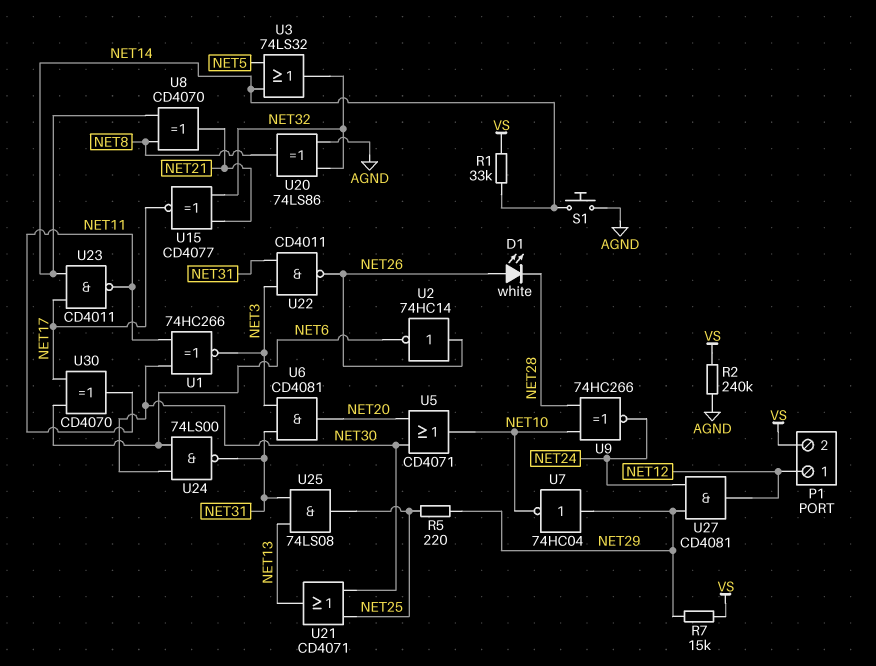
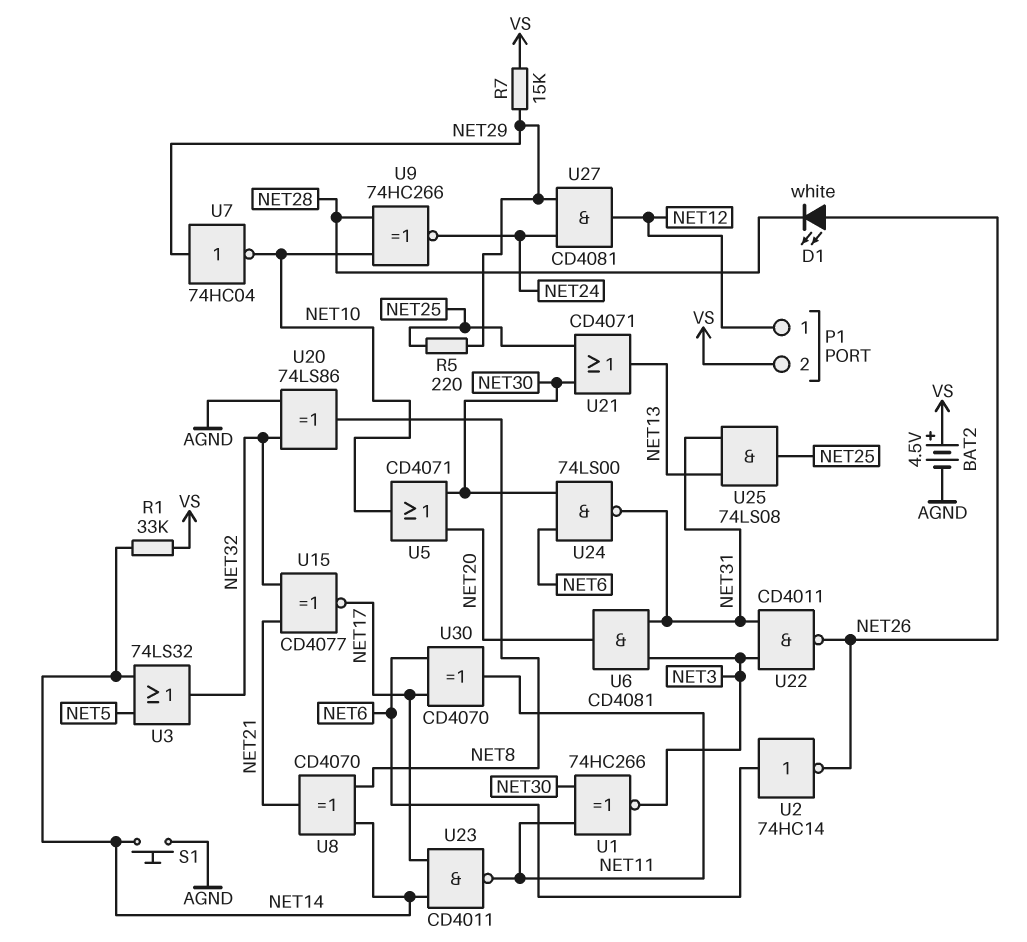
BAT2: none -> 4.5V (plus VS, minus AGND)
R2: 240k (AGND, VS) -> none
U2: NOT 74HC14 (in NET26, out NET6) -> NOT 74HC14 (in NET6, out NET26)

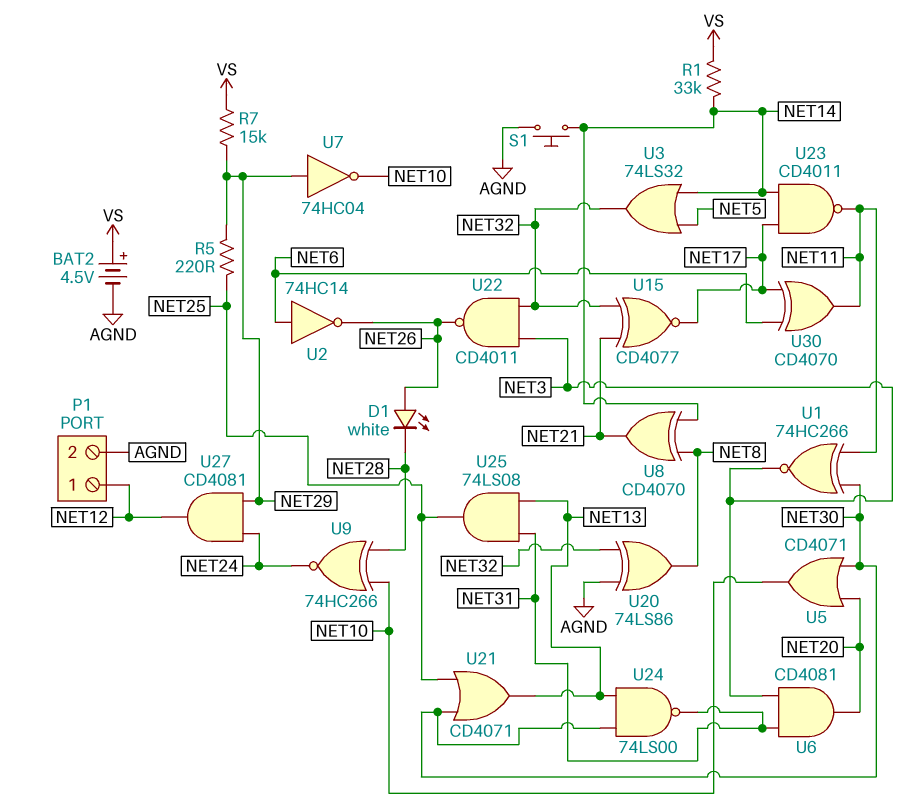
P1 pin 2: VS -> AGND
U22: NAND CD4011 (in NET3, in NET31, out NET26) -> NAND CD4011 (in NET3, in NET32, out NET26)
U24: NAND 74LS00 (in NET6, in NET30, out NET31) -> NAND 74LS00 (in NET13, in NET30, out NET31)

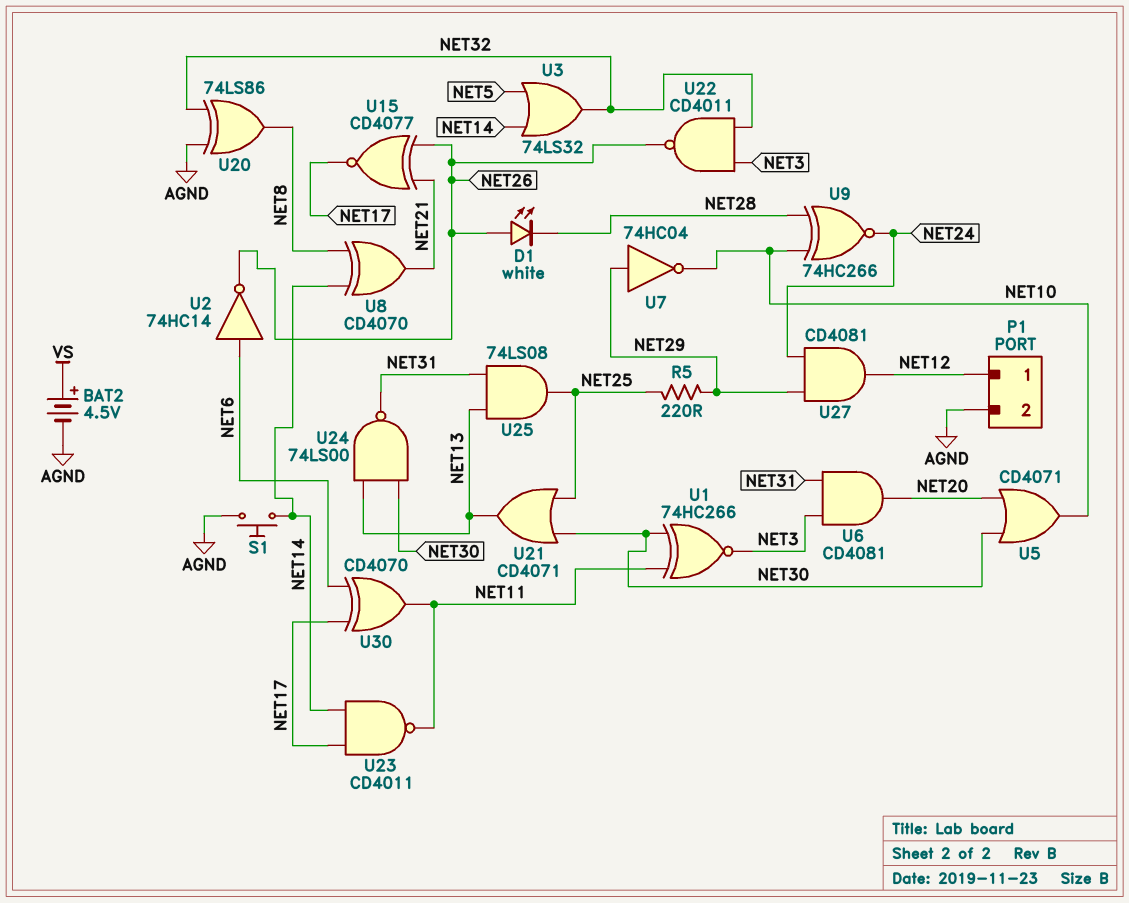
R1: 33k (NET14, VS) -> none
R7: 15k (NET29, VS) -> none
U15: XNOR CD4077 (in NET21, in NET32, out NET17) -> XNOR CD4077 (in NET21, in NET26, out NET17)

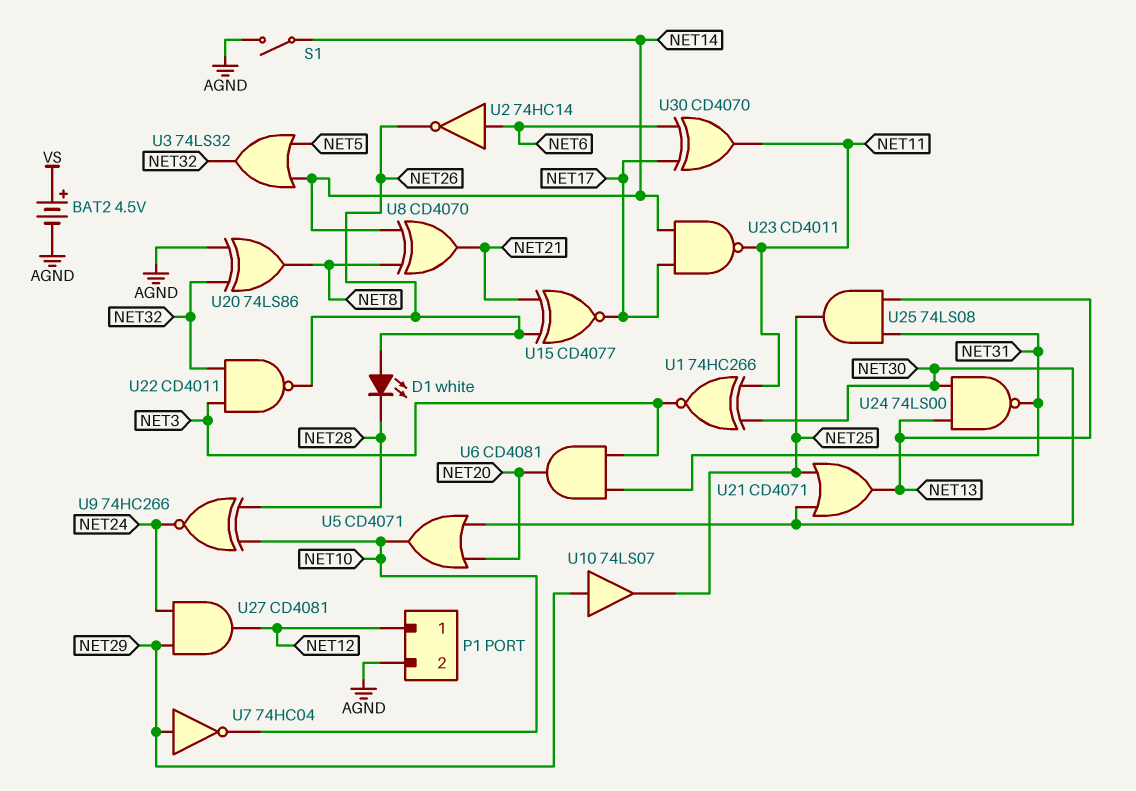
R5: 220 (NET25, NET29) -> none
S1: button (AGND, NET14) -> switch (AGND, NET14)
U10: none -> buffer 74LS07 (in NET29, out NET25)

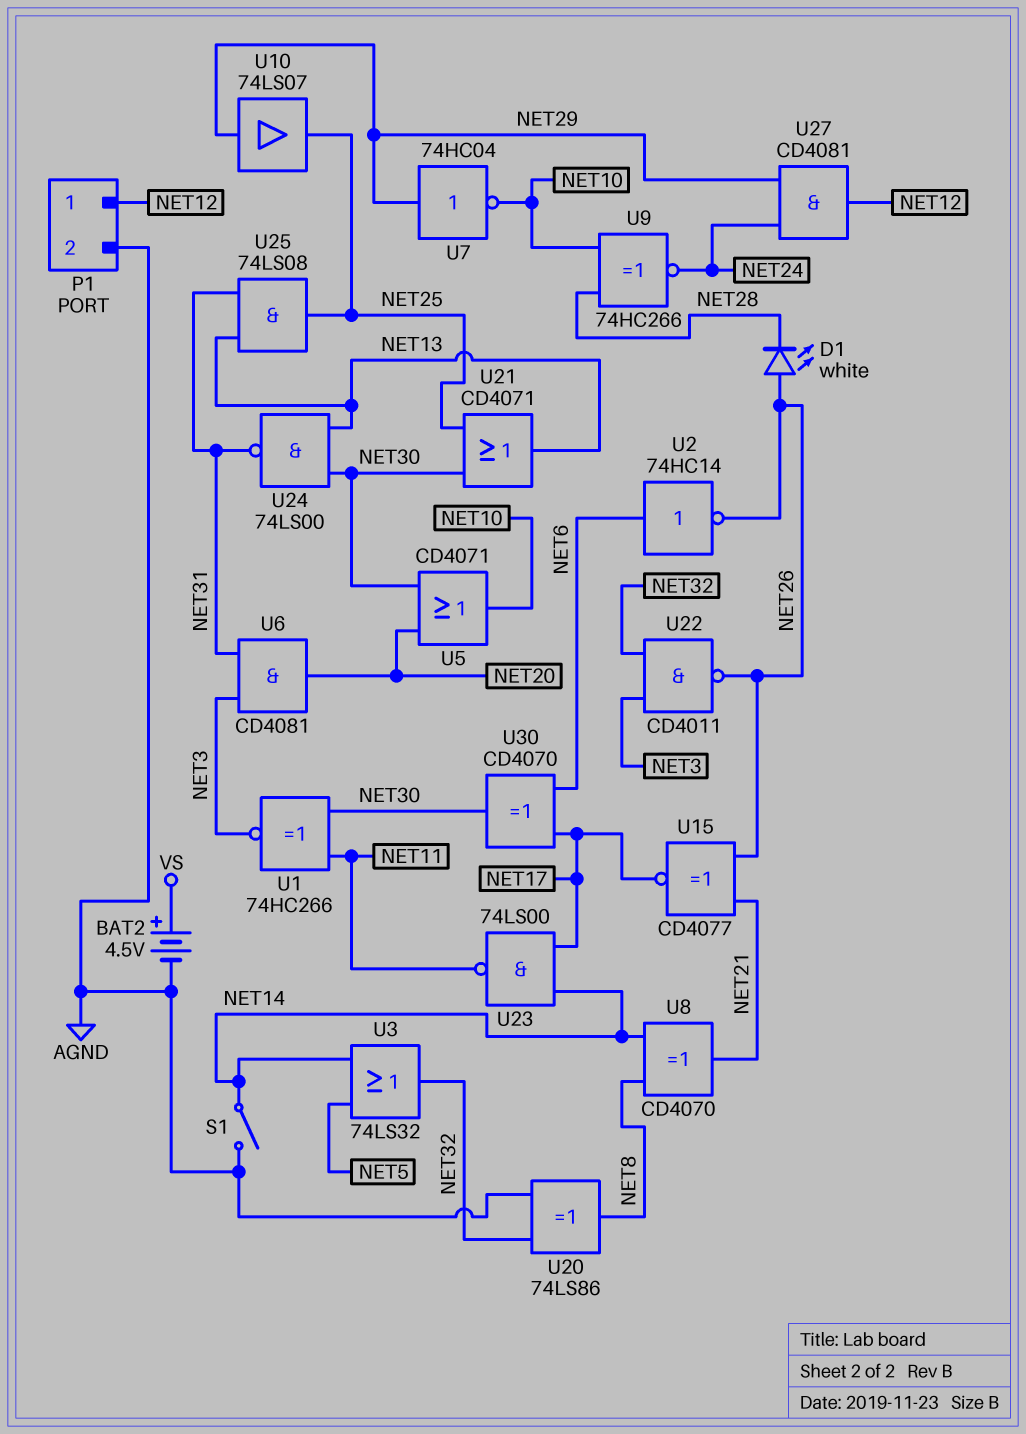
U23: NAND CD4011 (in NET14, in NET17, out NET11) -> NAND 74LS00 (in NET14, in NET17, out NET11)
U30: XOR CD4070 (in NET6, in NET17, out NET11) -> XOR CD4070 (in NET6, in NET17, out NET30)

